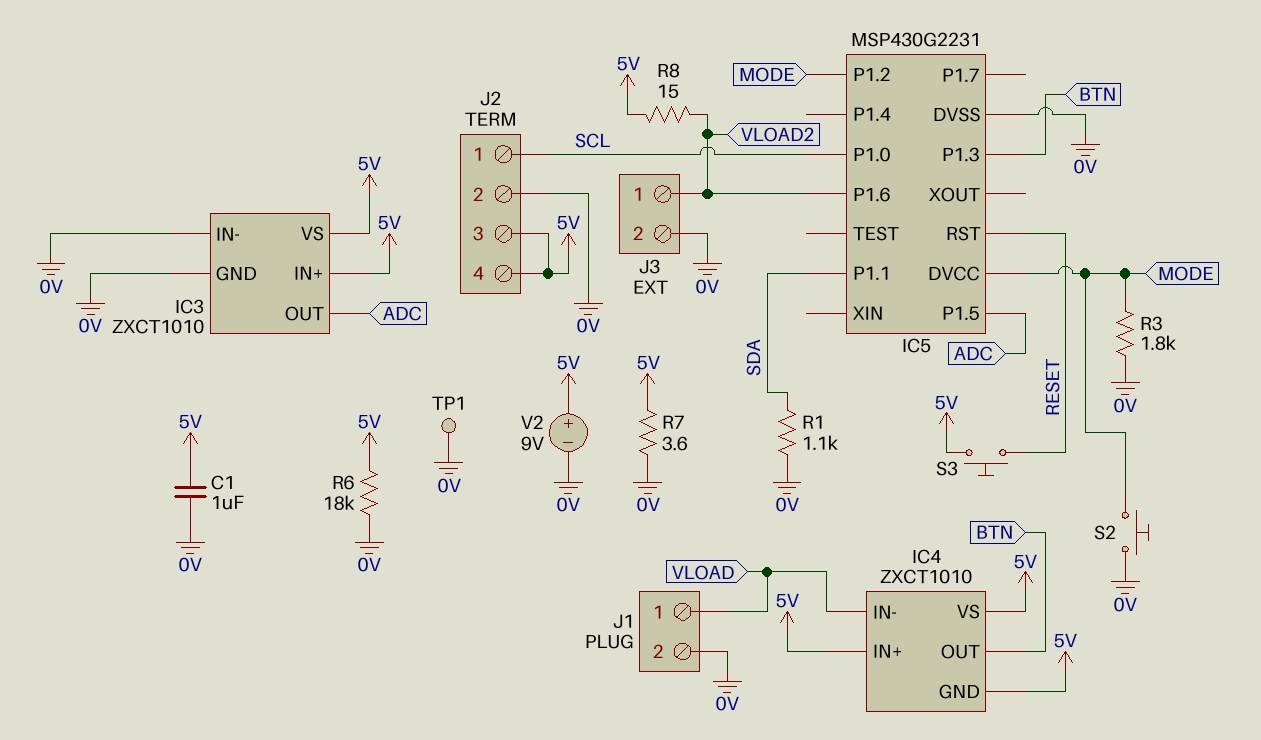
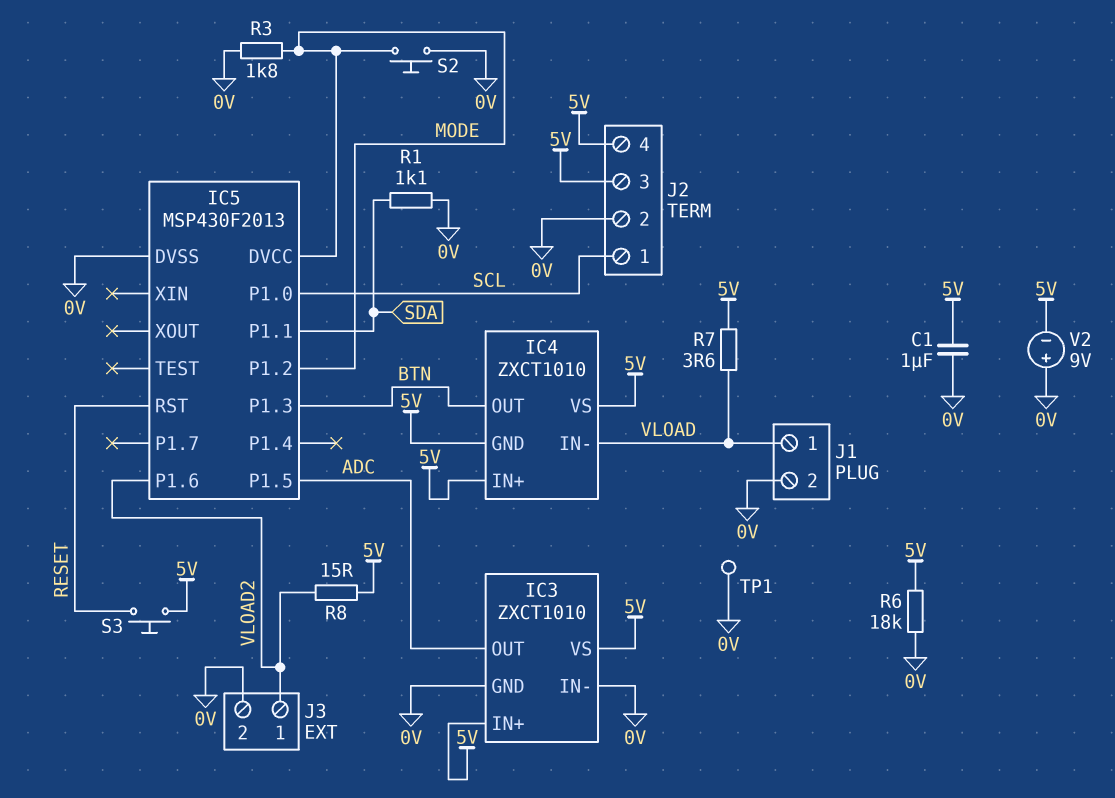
IC5: MSP430G2231 -> MSP430F2013
R7: 3.6 (0V, 5V) -> 3.6 (5V, VLOAD)
V2: 9V (plus 5V, minus 0V) -> 9V (plus 0V, minus 5V)

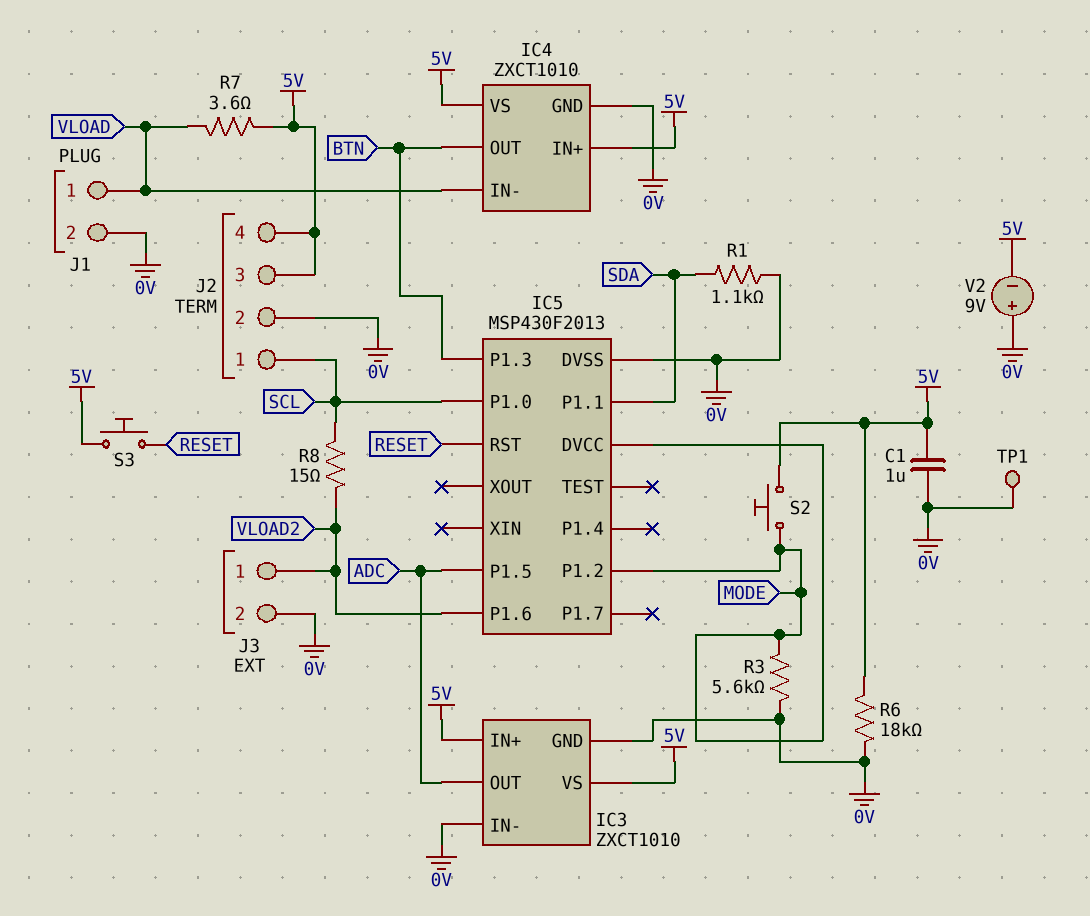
IC4 pin GND: 5V -> 0V
R3: 1.8k (0V, MODE) -> 5.6k (0V, MODE)
R8: 15 (5V, VLOAD2) -> 15 (SCL, VLOAD2)
S2: button (0V, MODE) -> button (5V, MODE)

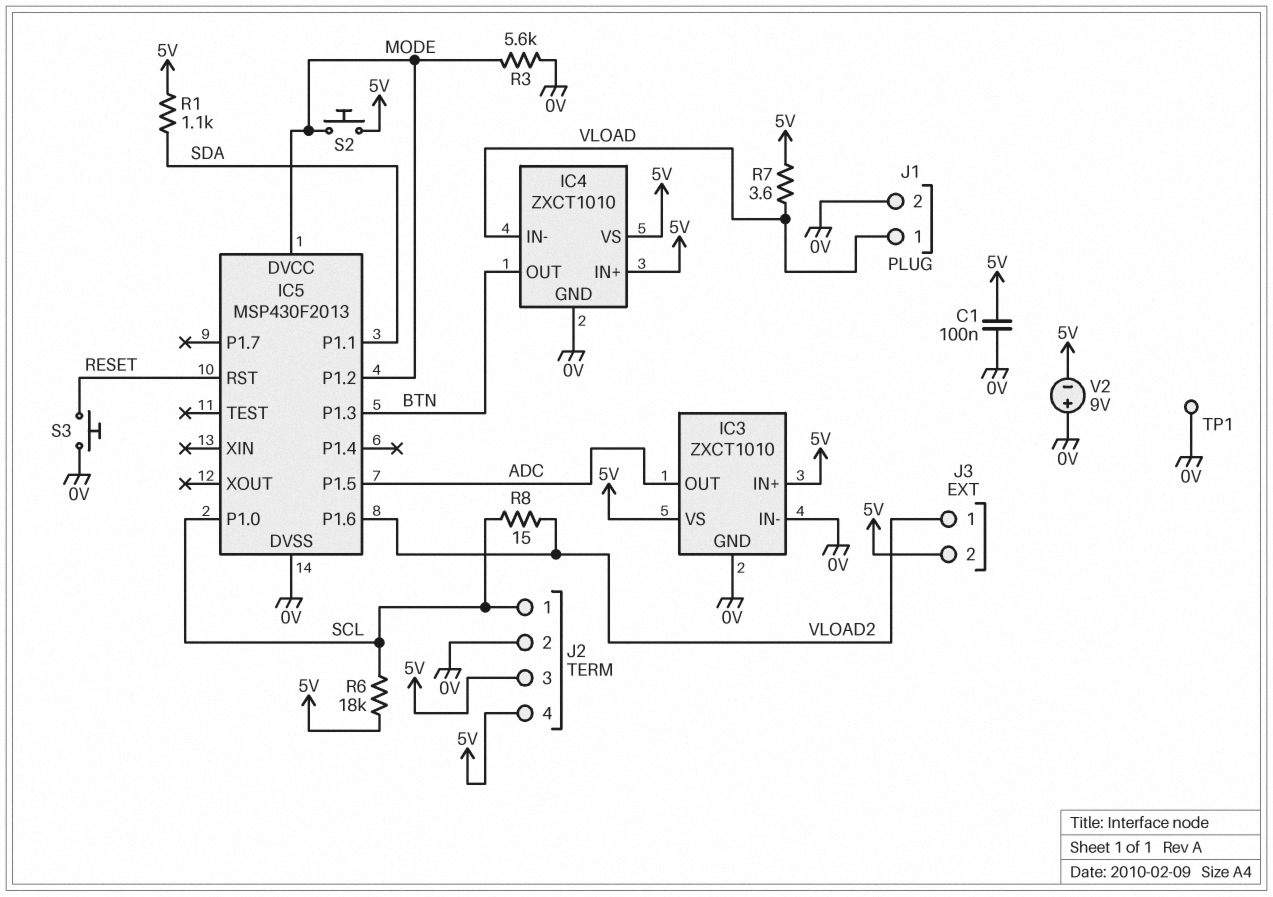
C1: 1uF (0V, 5V) -> 100nF (0V, 5V)
J3 pin 2: 0V -> 5V
R1: 1.1k (0V, SDA) -> 1.1k (5V, SDA)
R6: 18k (0V, 5V) -> 18k (5V, SCL)
S3: button (5V, RESET) -> button (0V, RESET)

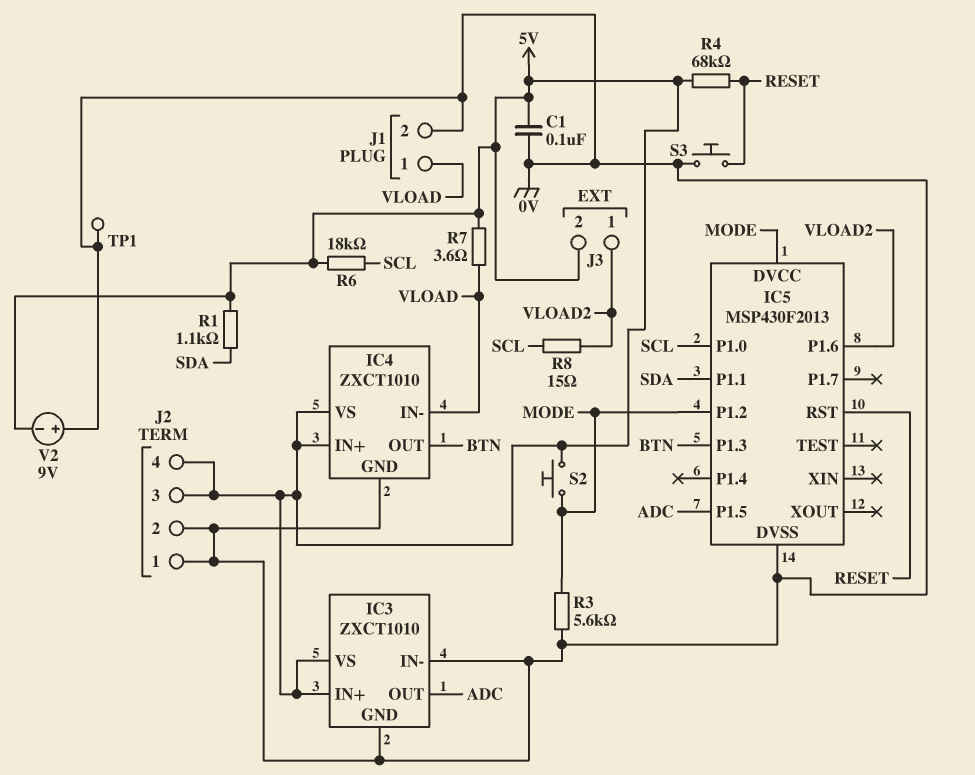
J2 pin 1: SCL -> 0V
R4: none -> 68k (5V, RESET)

